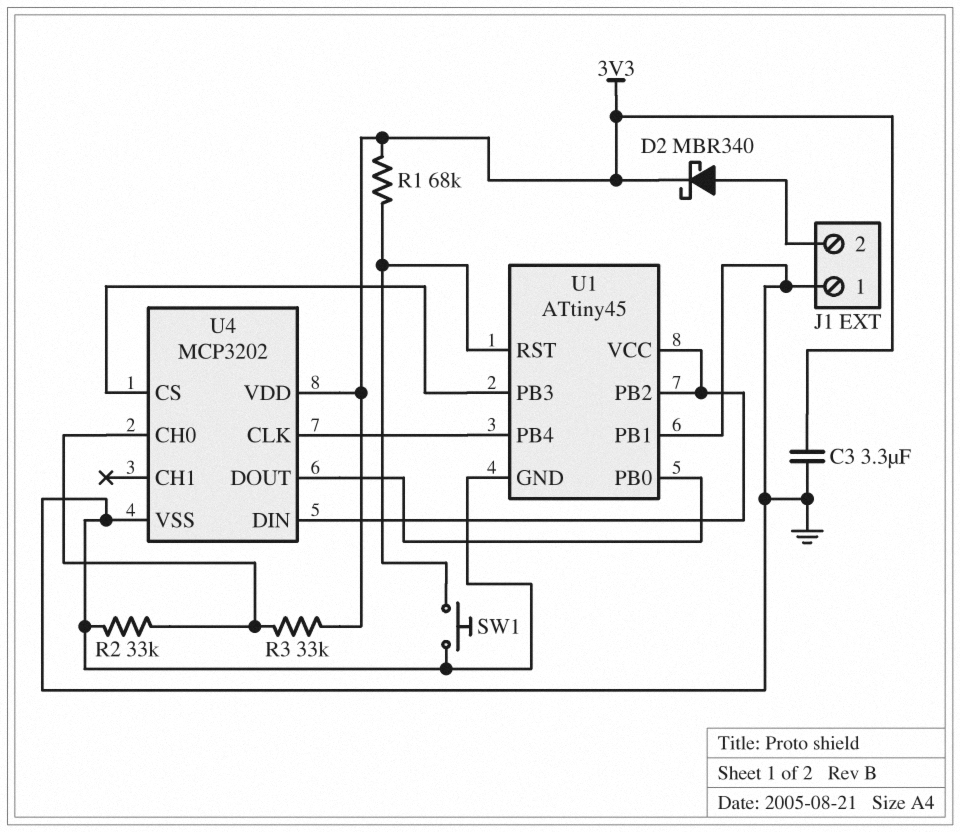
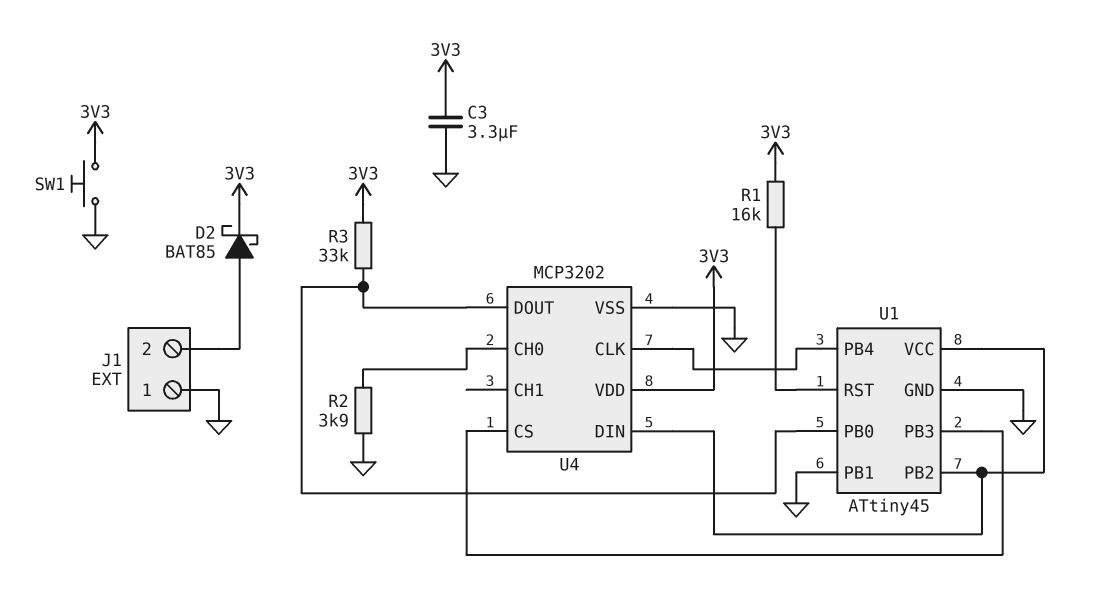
D2: schottky MBR340 (A J1/2, K 3V3) -> schottky BAT85 (A J1/2, K 3V3)
R1: 68k (3V3, U1/RST) -> 16k (3V3, U1/RST)
R2: 33k (GND, U4/CH0) -> 3.9k (GND, U4/CH0)
R3: 33k (3V3, U4/CH0) -> 33k (3V3, U1/PB0)
SW1: button (GND, U1/RST) -> button (3V3, GND)

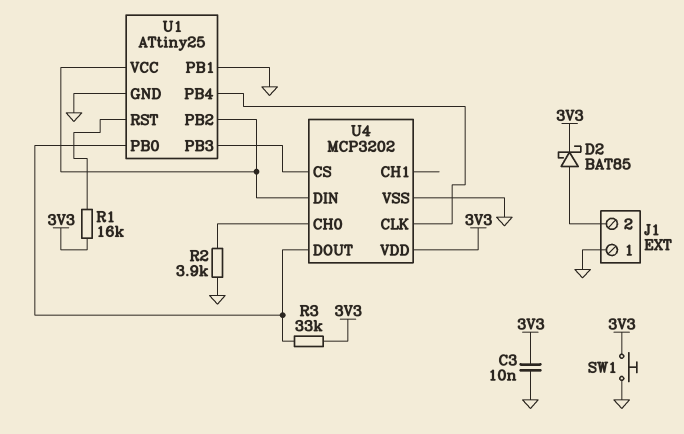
C3: 3.3uF (3V3, GND) -> 10nF (3V3, GND)
U1: ATtiny45 -> ATtiny25

